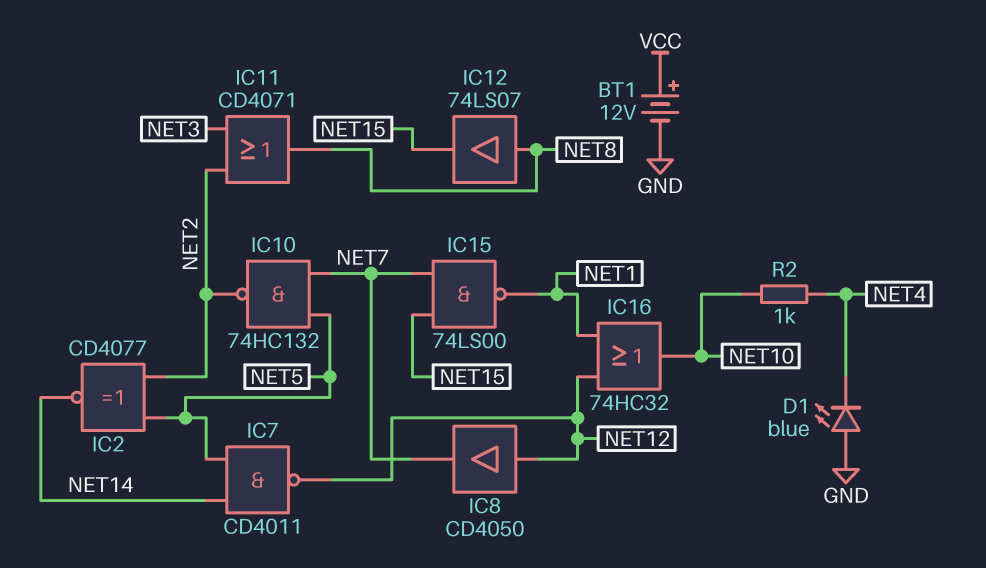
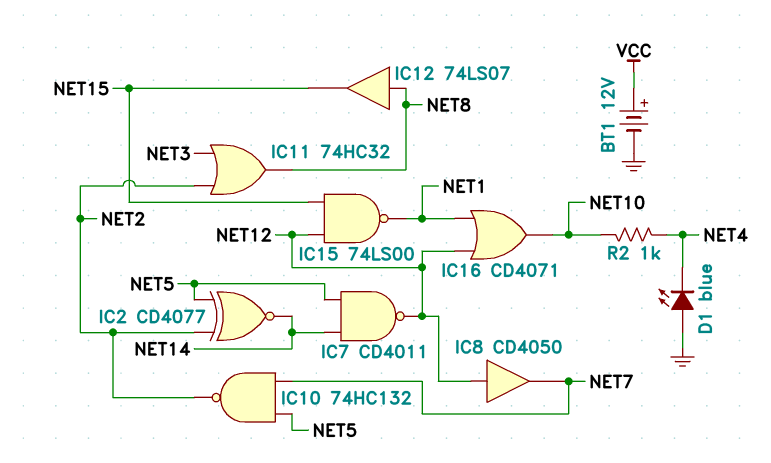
IC11: OR CD4071 (in NET2, in NET3, out NET8) -> OR 74HC32 (in NET2, in NET3, out NET8)
IC15: NAND 74LS00 (in NET7, in NET15, out NET1) -> NAND 74LS00 (in NET12, in NET15, out NET1)
IC16: OR 74HC32 (in NET1, in NET12, out NET10) -> OR CD4071 (in NET1, in NET12, out NET10)

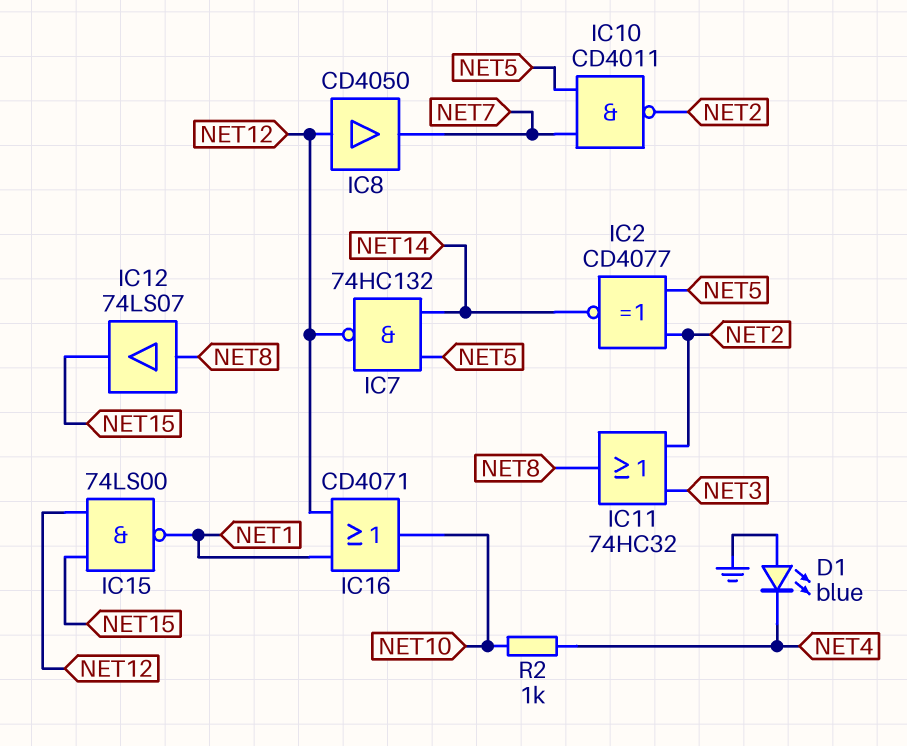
BT1: 12V (plus VCC, minus GND) -> none
IC7: NAND CD4011 (in NET5, in NET14, out NET12) -> NAND 74HC132 (in NET5, in NET14, out NET12)
IC10: NAND 74HC132 (in NET5, in NET7, out NET2) -> NAND CD4011 (in NET5, in NET7, out NET2)

